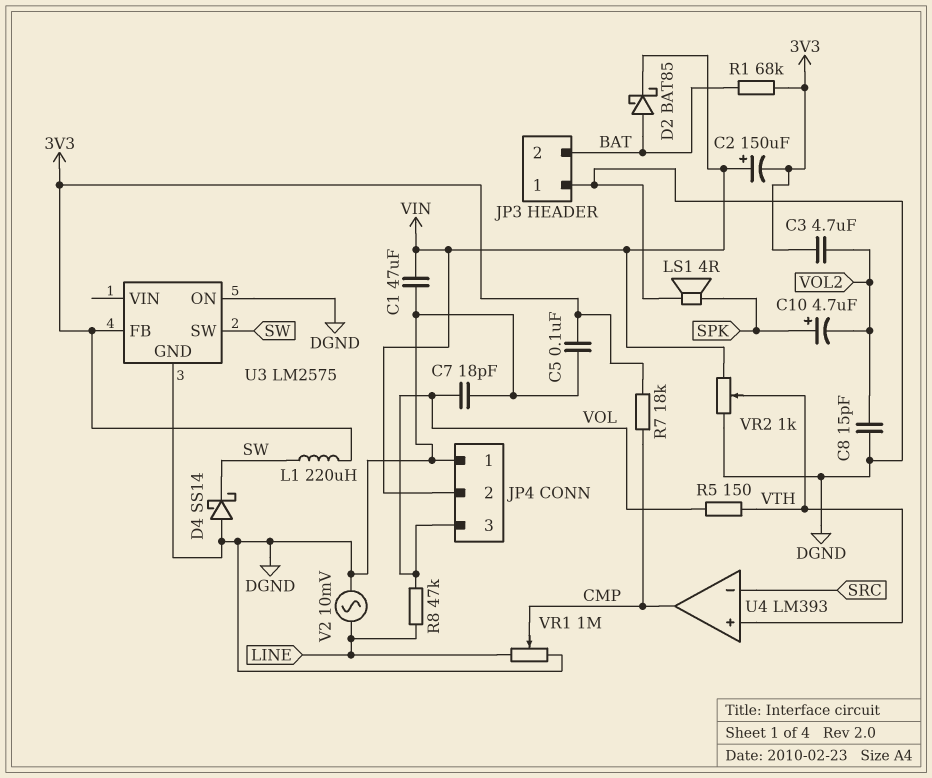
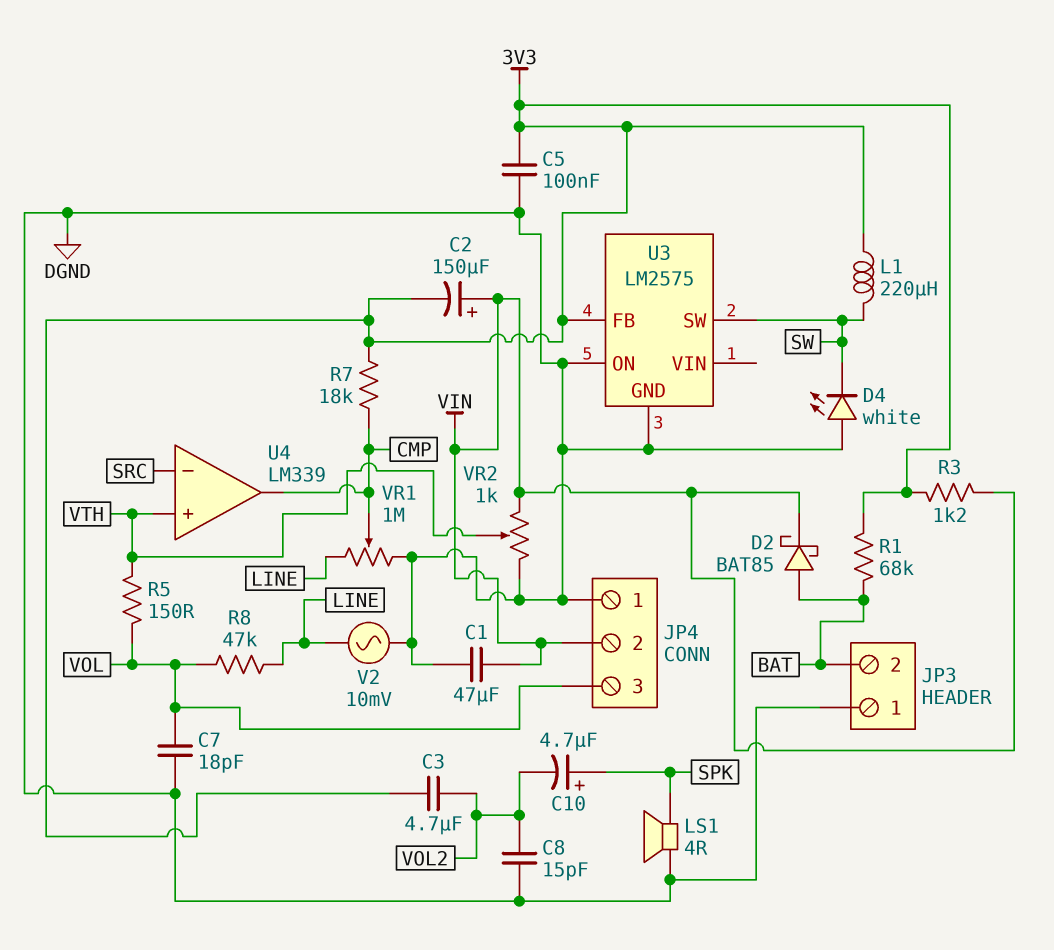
D4: schottky SS14 (A DGND, K SW) -> LED white (A DGND, K SW)
R3: none -> 1.2k (3V3, VIN)
U4: LM393 -> LM339

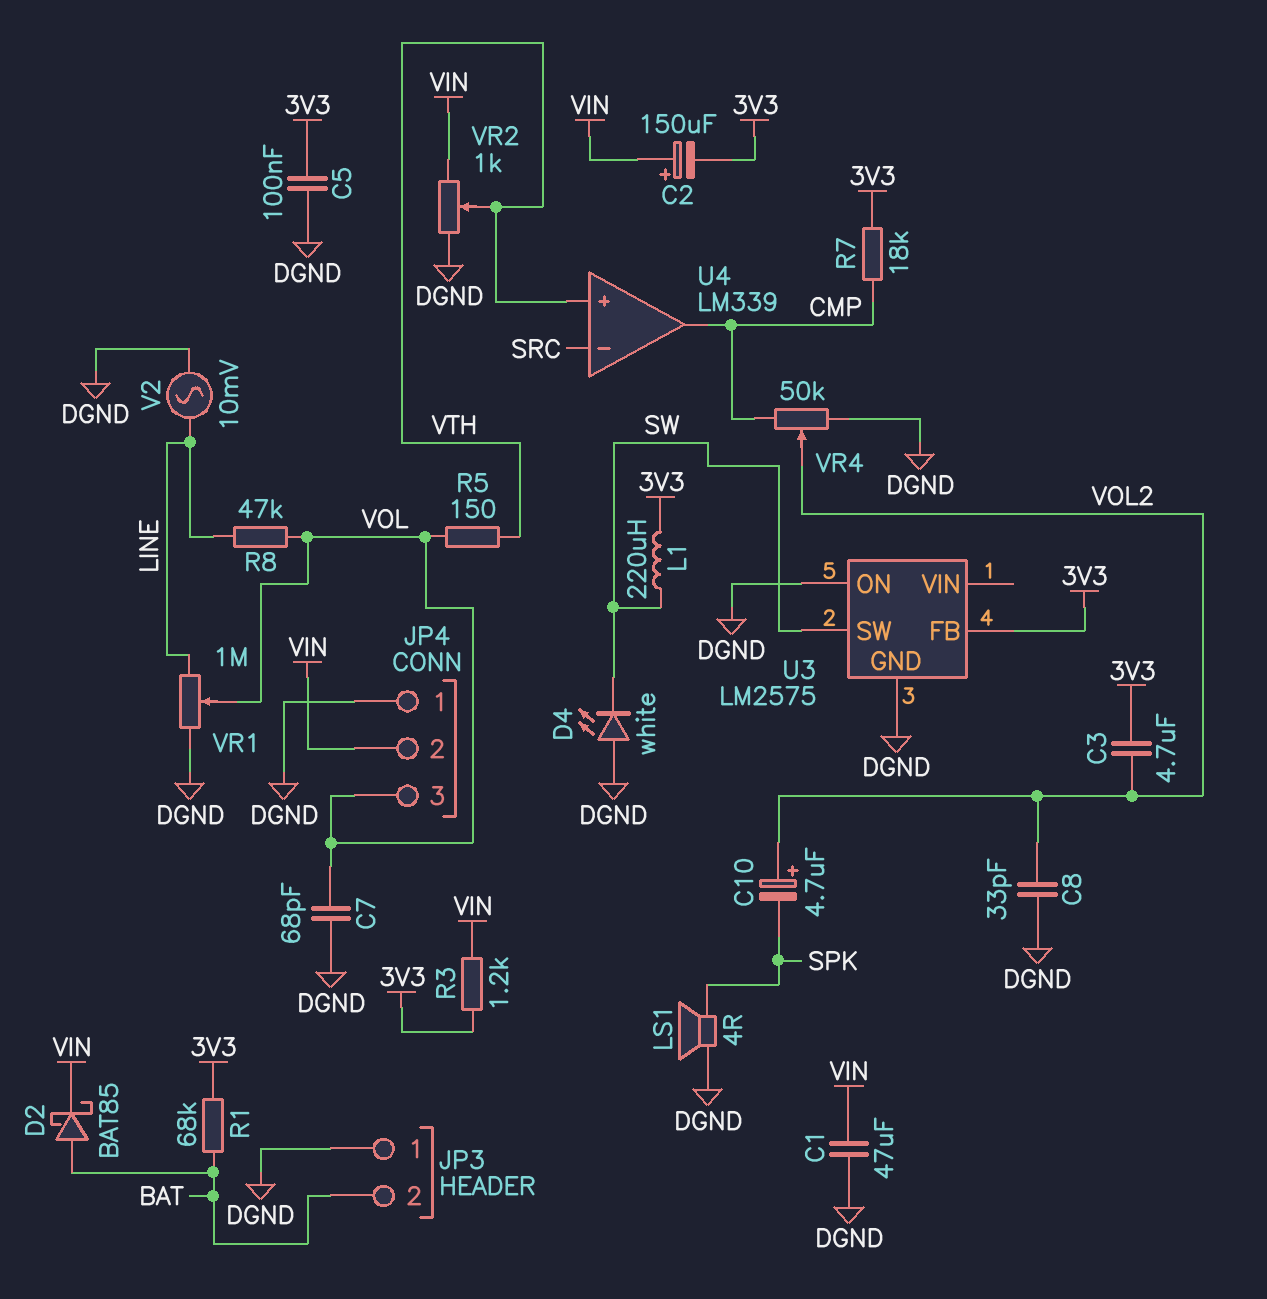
C7: 18pF (DGND, VOL) -> 68pF (DGND, VOL)
C8: 15pF (DGND, VOL2) -> 33pF (DGND, VOL2)
C10: 4.7uF (plus SPK, minus VOL2) -> 4.7uF (plus VOL2, minus SPK)
VR1: 1M (DGND, LINE, wiper CMP) -> 1M (DGND, LINE, wiper VOL)
VR4: none -> 50k (CMP, DGND, wiper VOL2)

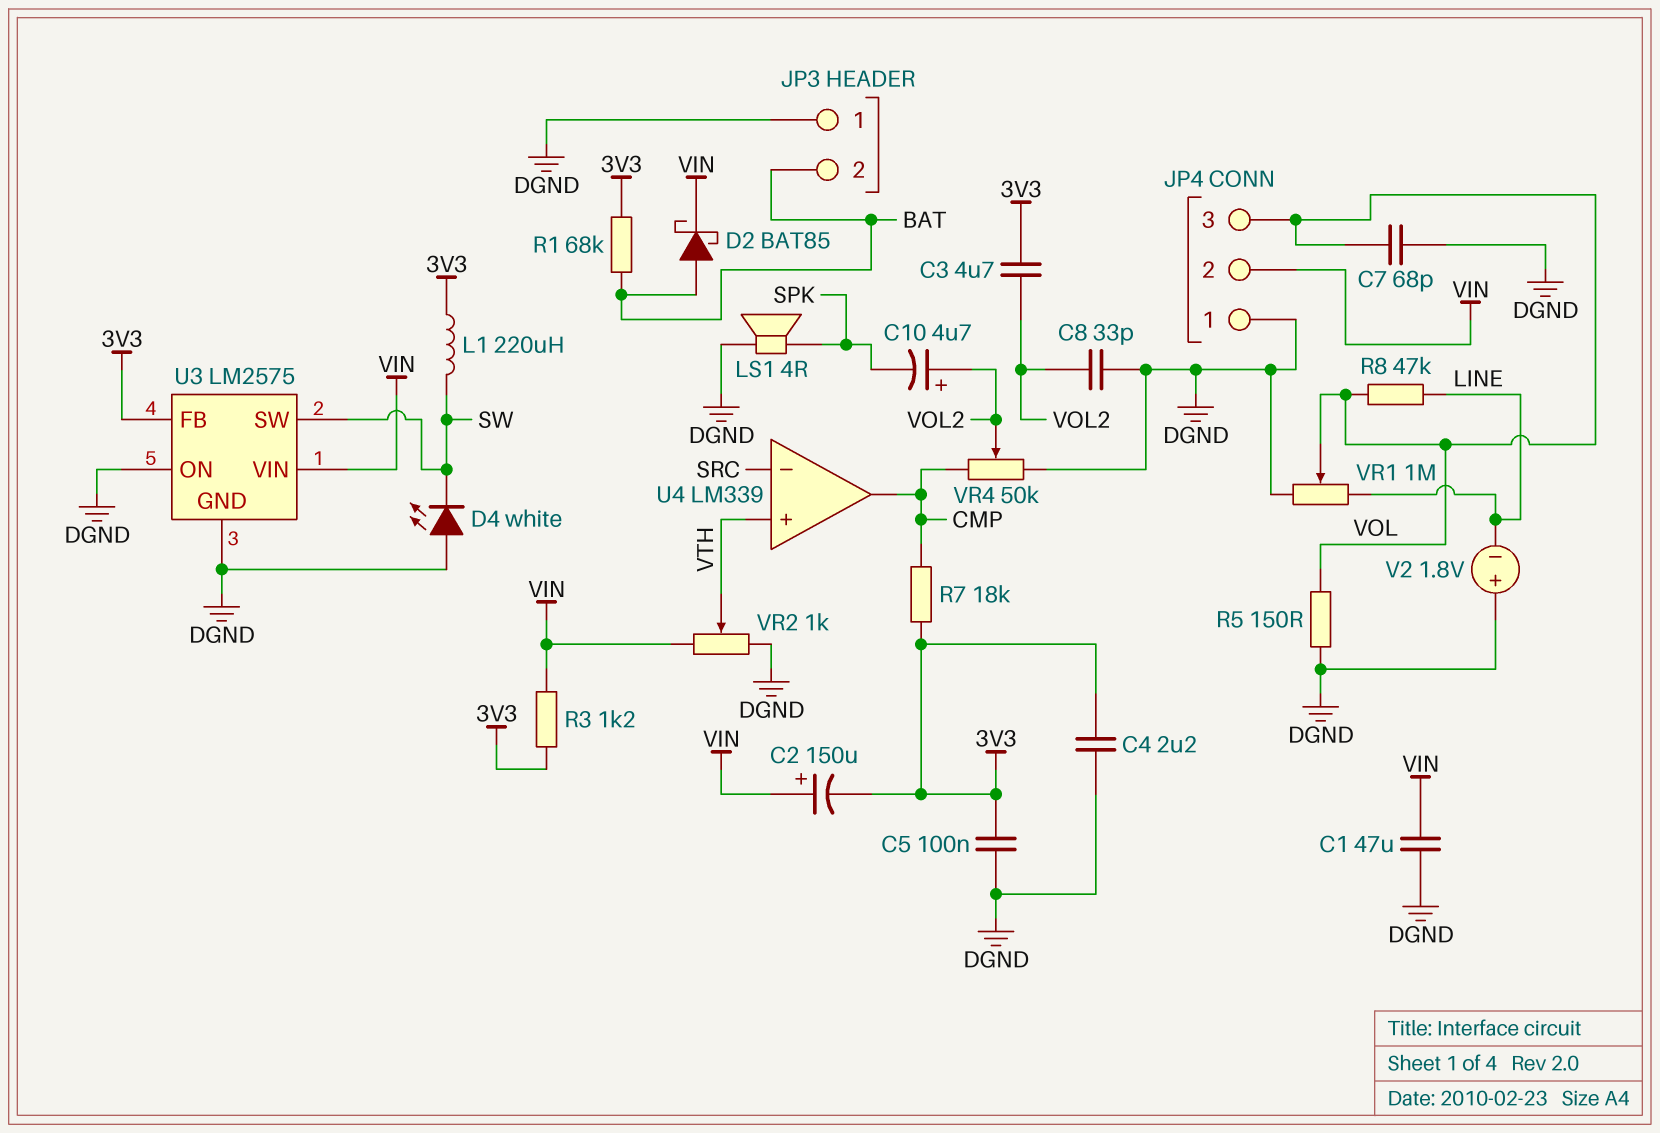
C4: none -> 2.2uF (3V3, DGND)
R5: 150 (VOL, VTH) -> 150 (DGND, VOL)
U3 pin VIN: none -> VIN
V2: AC 10mV (DGND, LINE) -> 1.8V (plus DGND, minus LINE)

